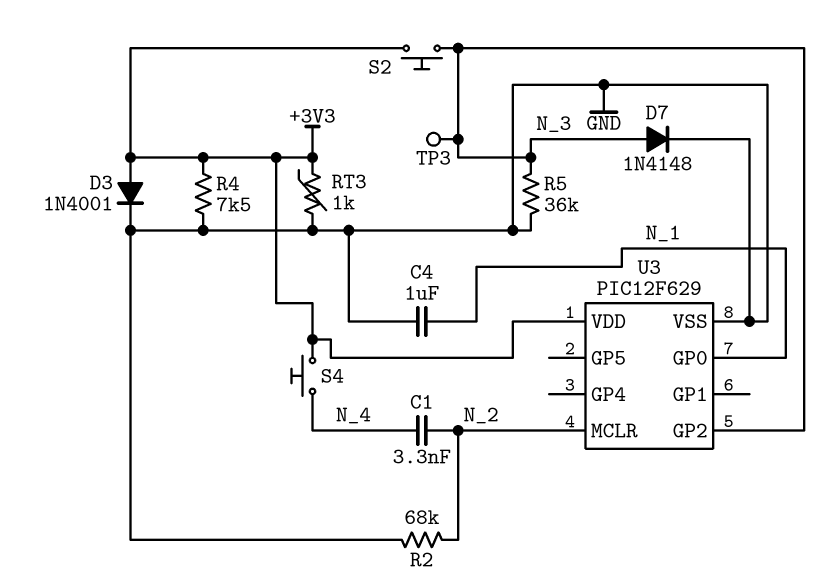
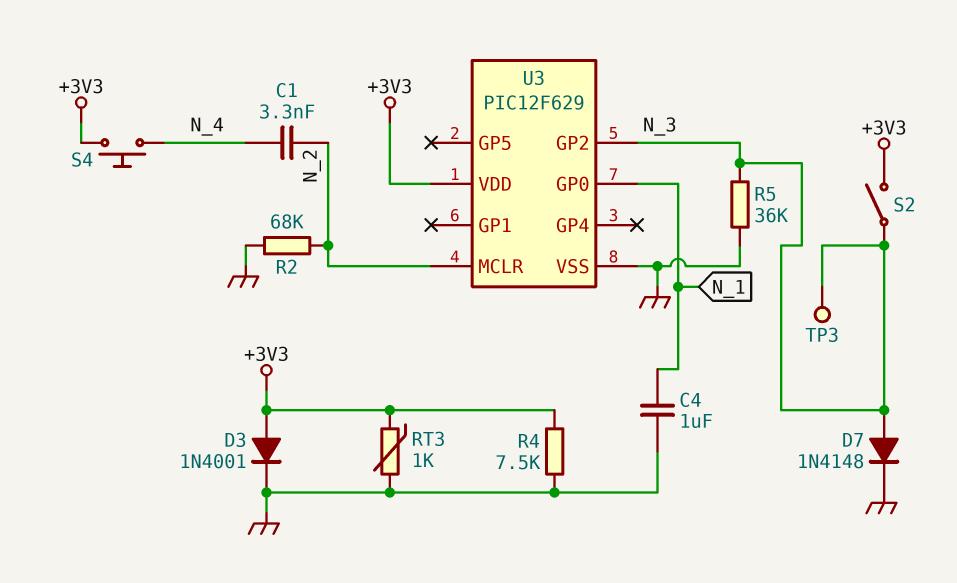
S2: button (+3V3, N_3) -> switch (+3V3, N_3)

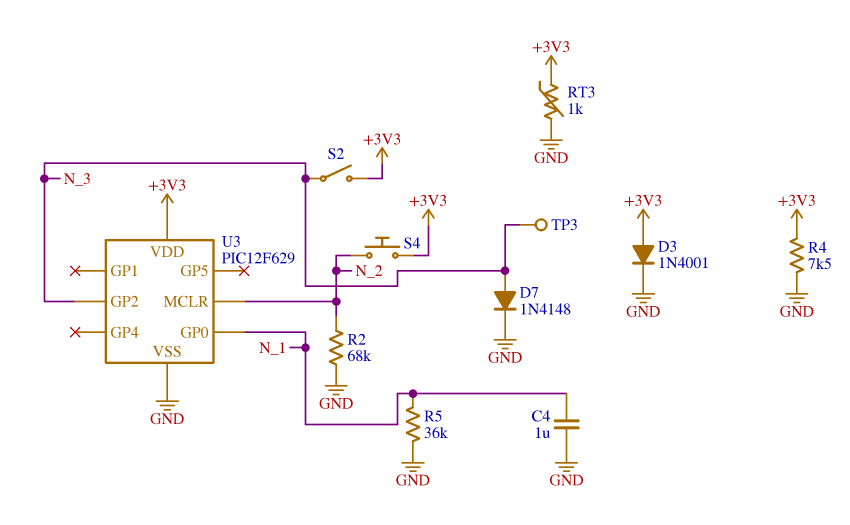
C1: 3.3nF (N_2, N_4) -> none
R5: 36k (GND, N_3) -> 36k (GND, N_1)
S4: button (+3V3, N_4) -> button (+3V3, N_2)

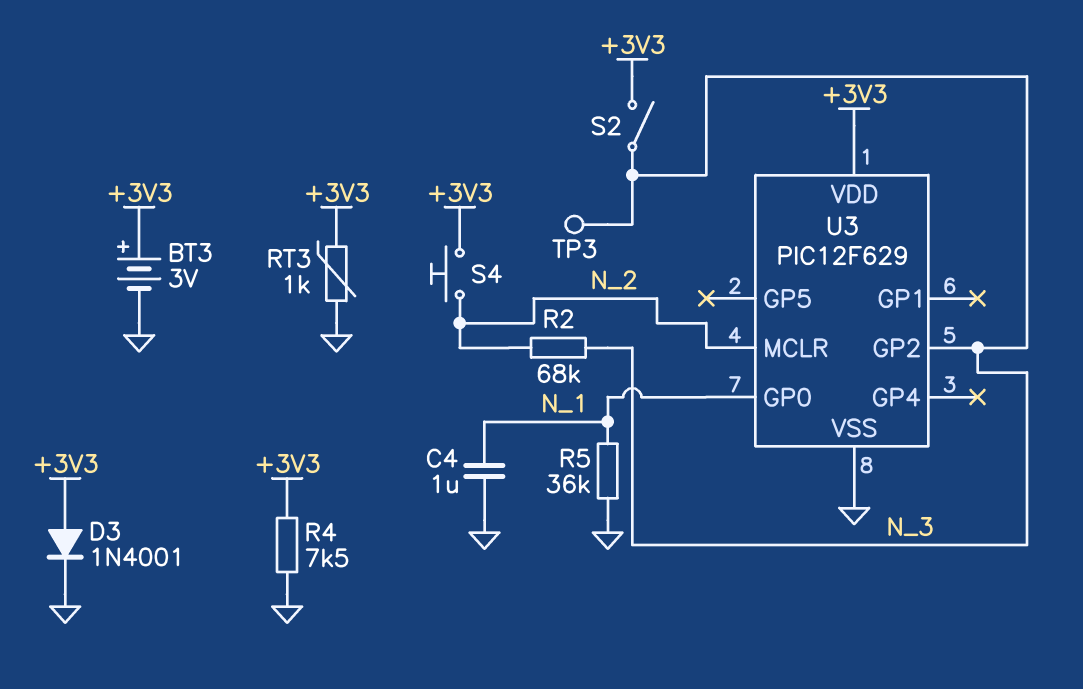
BT3: none -> 3V (plus +3V3, minus GND)
D7: diode 1N4148 (A N_3, K GND) -> none
R2: 68k (GND, N_2) -> 68k (N_2, N_3)

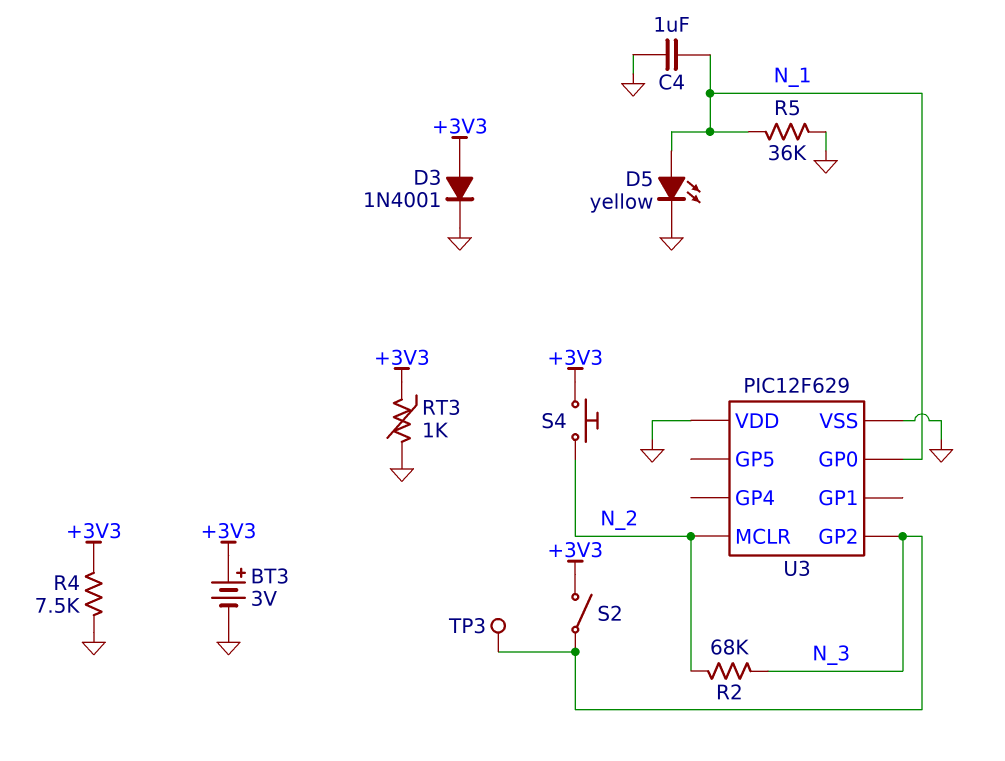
D5: none -> LED yellow (A N_1, K GND)
U3 pin VDD: +3V3 -> GND

